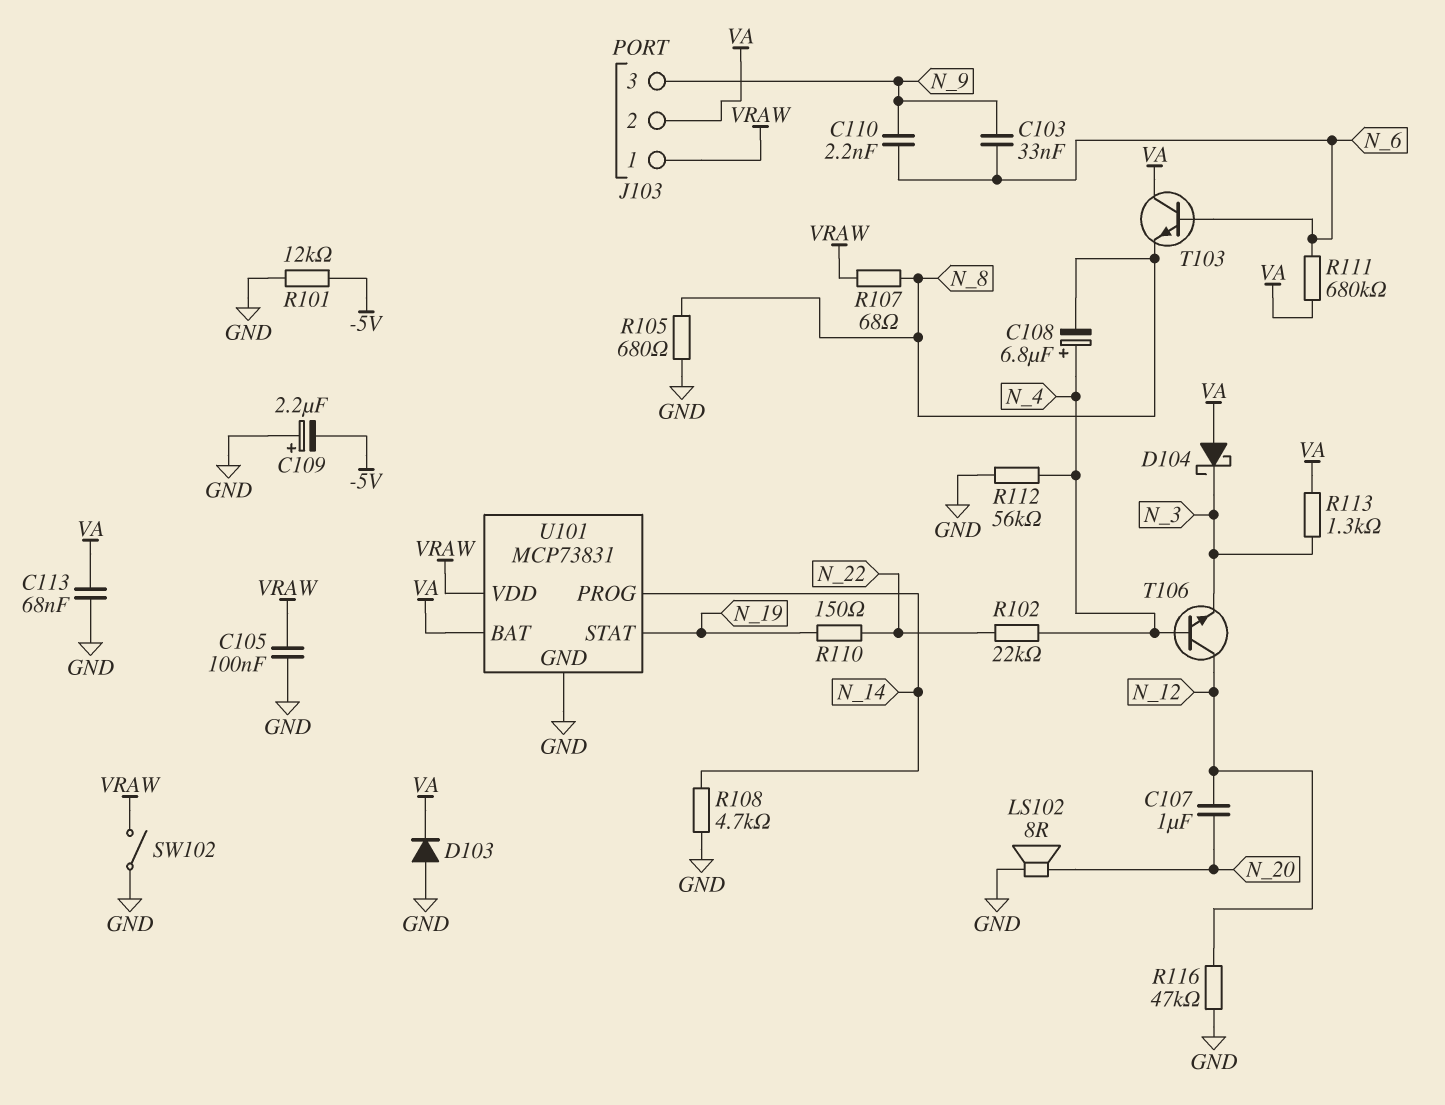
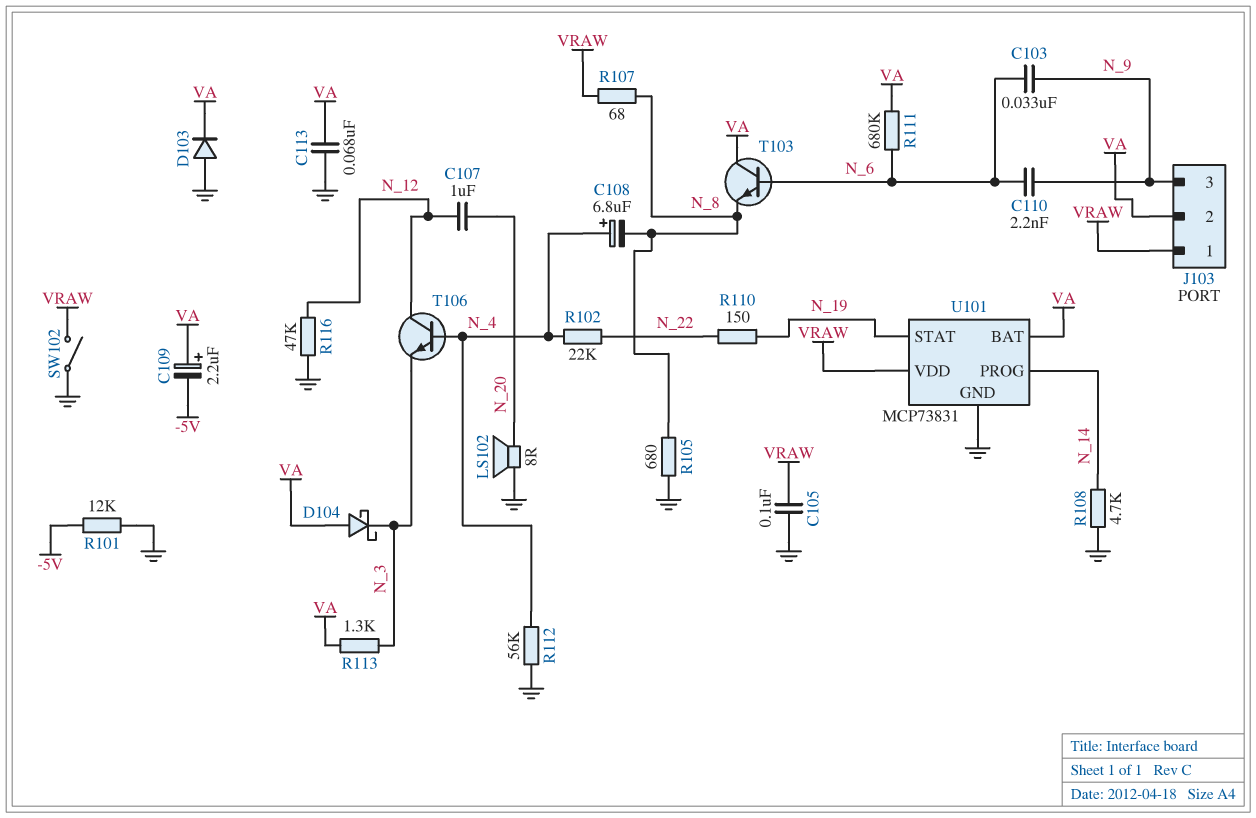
C109: 2.2uF (plus GND, minus -5V) -> 2.2uF (plus VA, minus -5V)

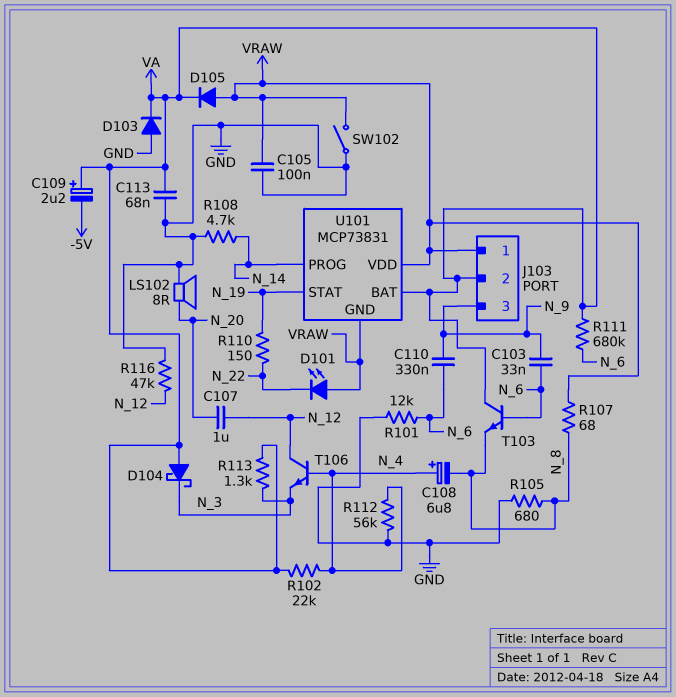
C110: 2.2nF (N_6, N_9) -> 330nF (N_6, N_9)
D101: none -> LED (A VRAW, K N_22)
D105: none -> diode (A VRAW, K VA)
R101: 12k (-5V, GND) -> 12k (GND, N_6)
R102: 22k (N_4, N_22) -> 22k (N_4, VA)
U101 pin GND: GND -> VRAW

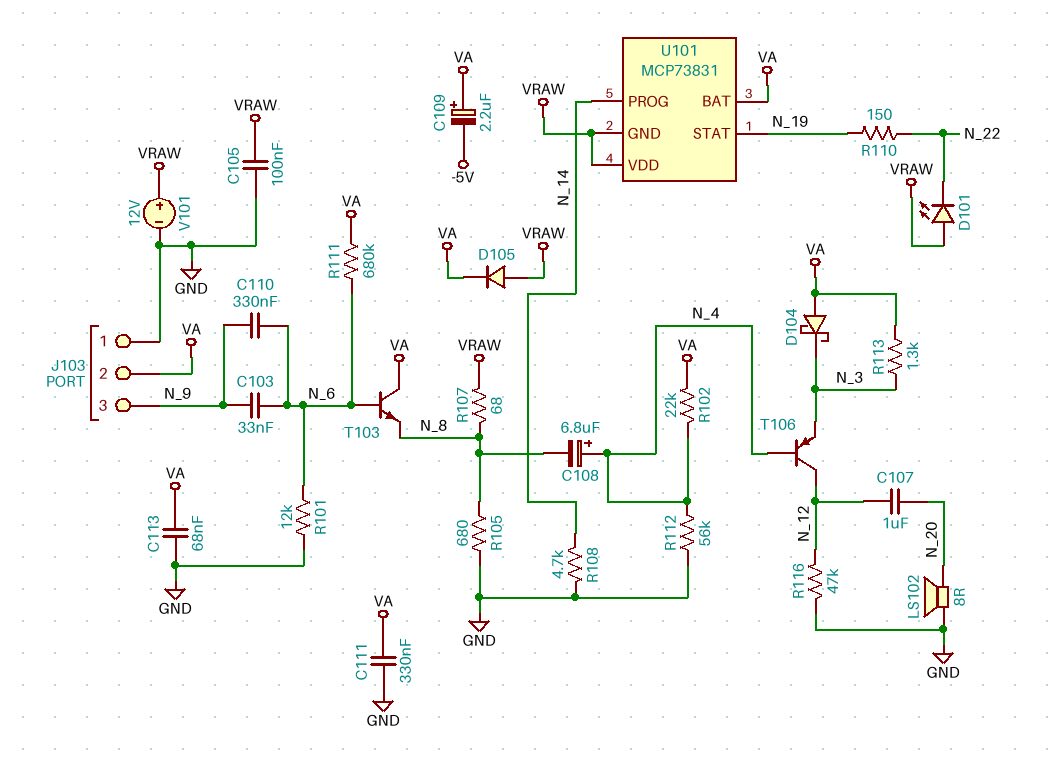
C111: none -> 330nF (GND, VA)
D103: diode (A GND, K VA) -> none
J103 pin 1: VRAW -> GND
SW102: switch (GND, VRAW) -> none
T106: NPN (B N_4, C N_12, E N_3) -> PNP (B N_4, C N_12, E N_3)
V101: none -> 12V (plus VRAW, minus GND)

